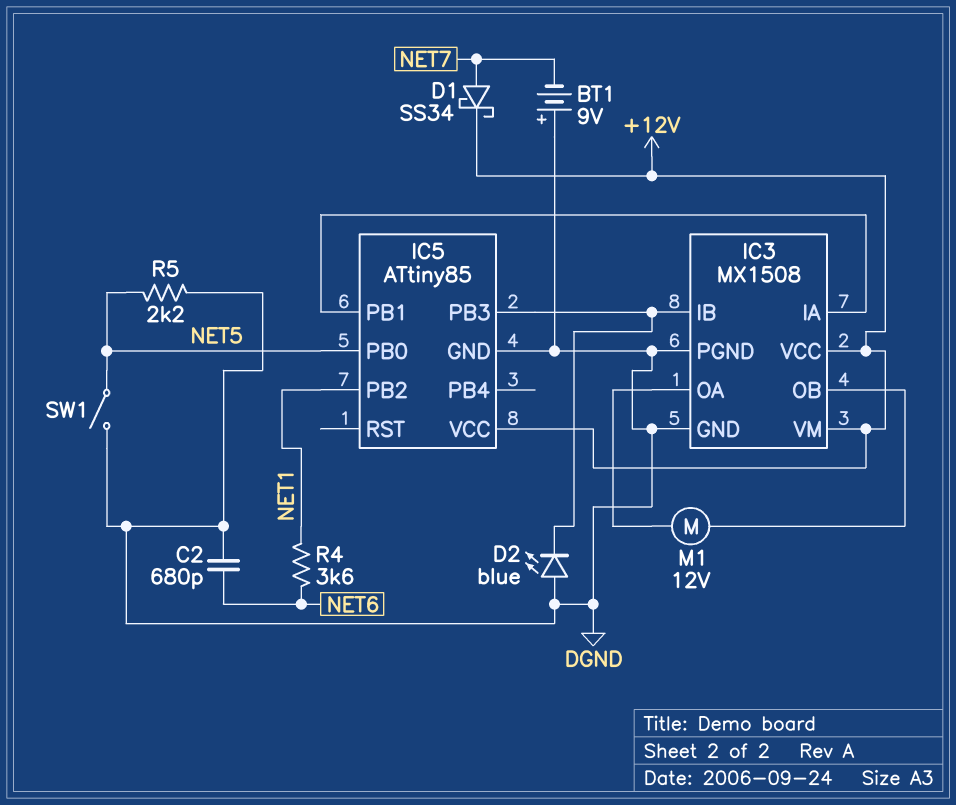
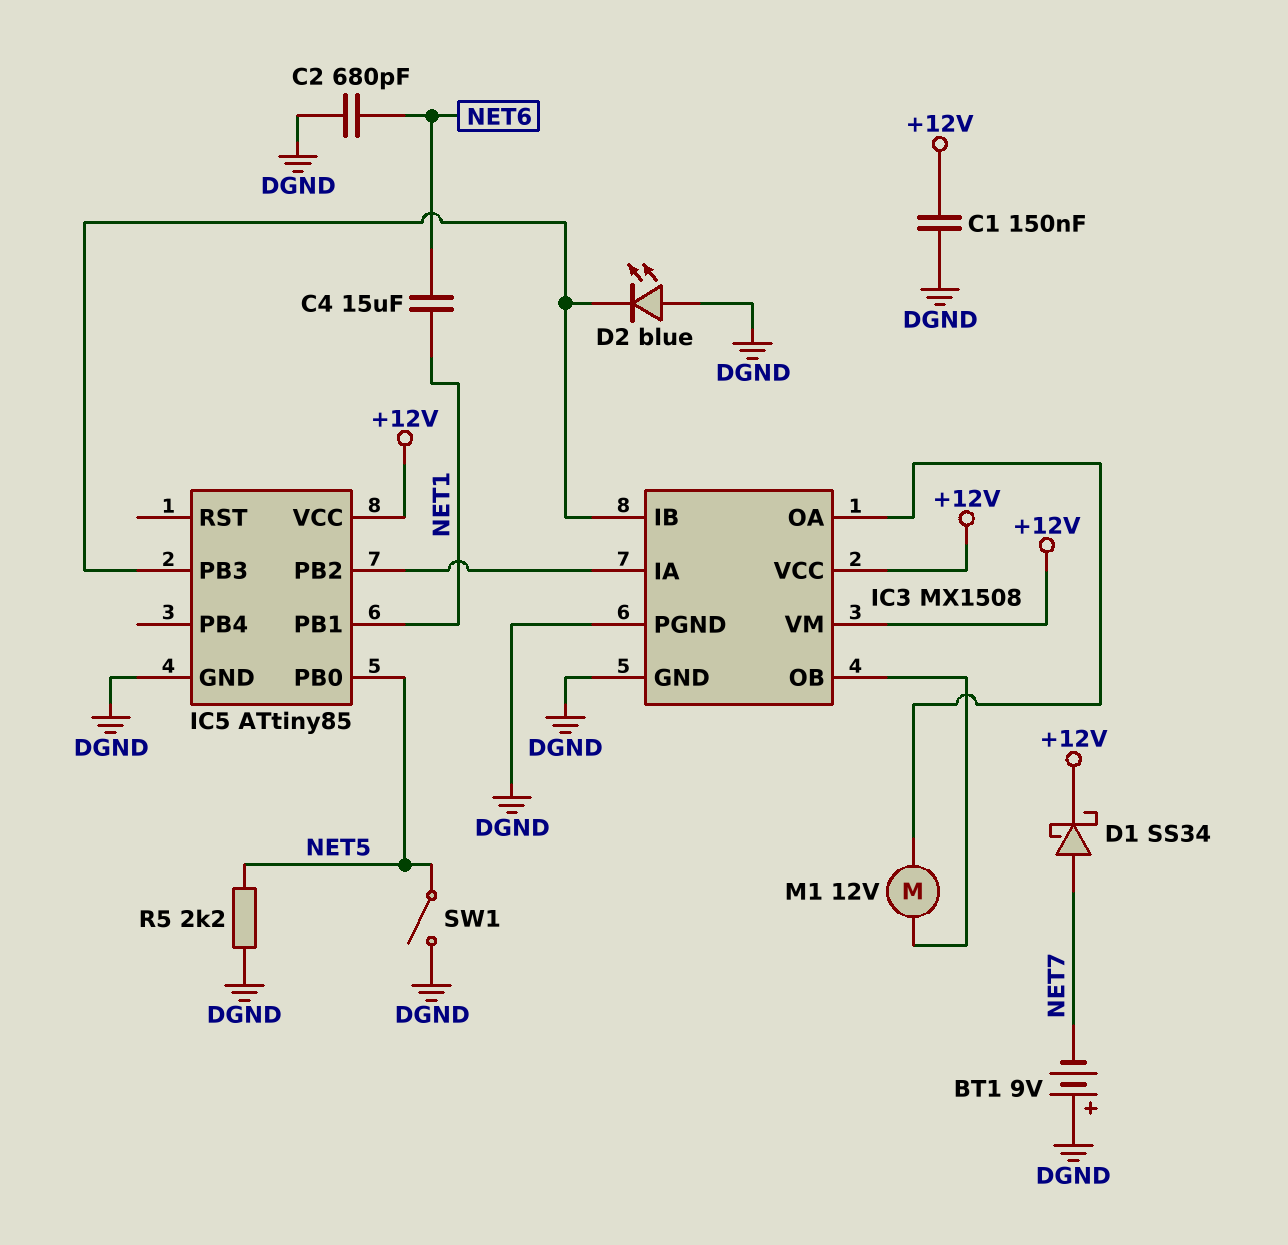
C1: none -> 150nF (+12V, DGND)
C4: none -> 15uF (NET1, NET6)
IC5 pin PB1: IC3/IA -> NET1
IC5 pin PB2: NET1 -> IC3/IA
R4: 3.6k (NET1, NET6) -> none

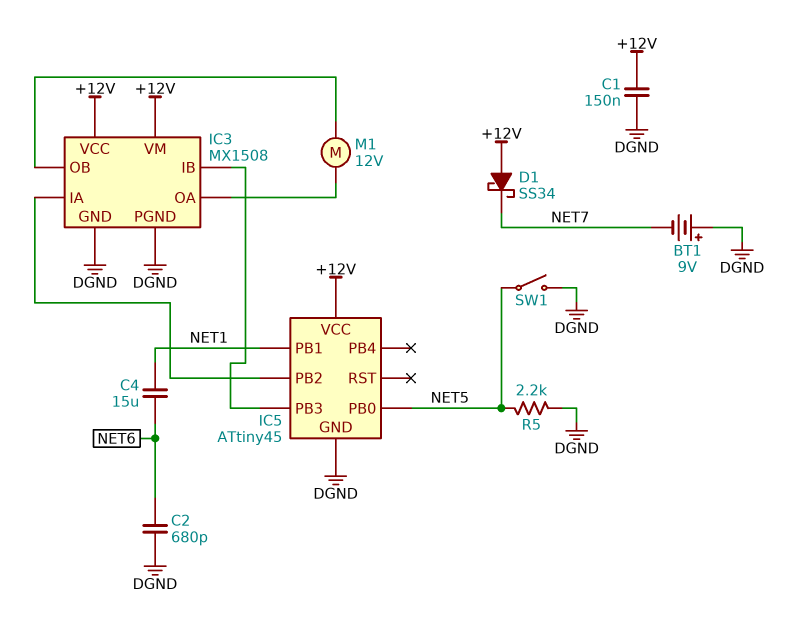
D1: schottky SS34 (A NET7, K +12V) -> schottky SS34 (A +12V, K NET7)
D2: LED blue (A DGND, K IC3/IB) -> none
IC5: ATtiny85 -> ATtiny45

